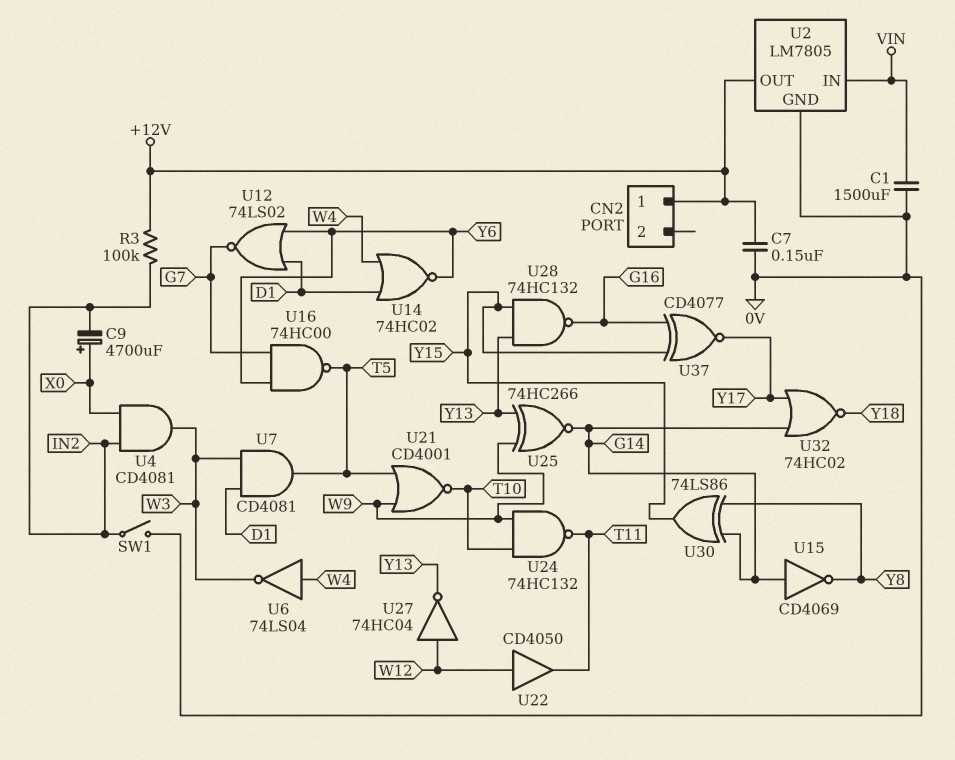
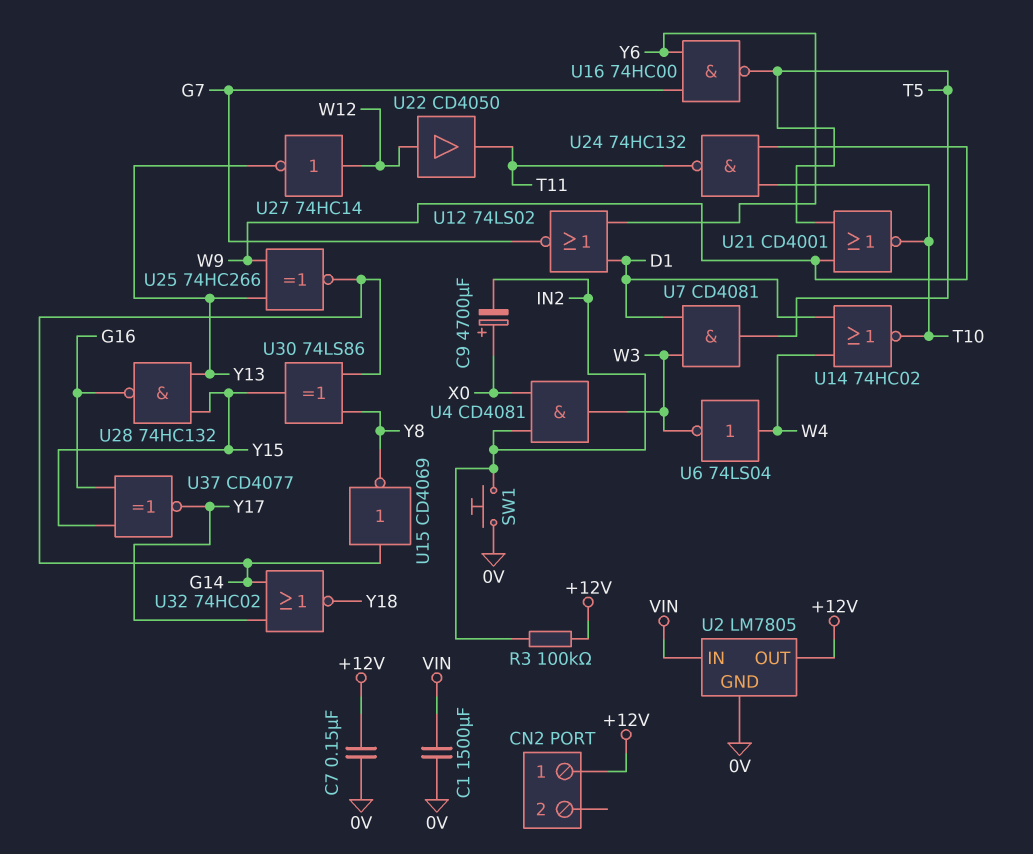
SW1: switch (0V, IN2) -> button (0V, IN2)
U14: NOR 74HC02 (in D1, in W4, out Y6) -> NOR 74HC02 (in D1, in W4, out T10)
U27: NOT 74HC04 (in W12, out Y13) -> NOT 74HC14 (in W12, out Y13)

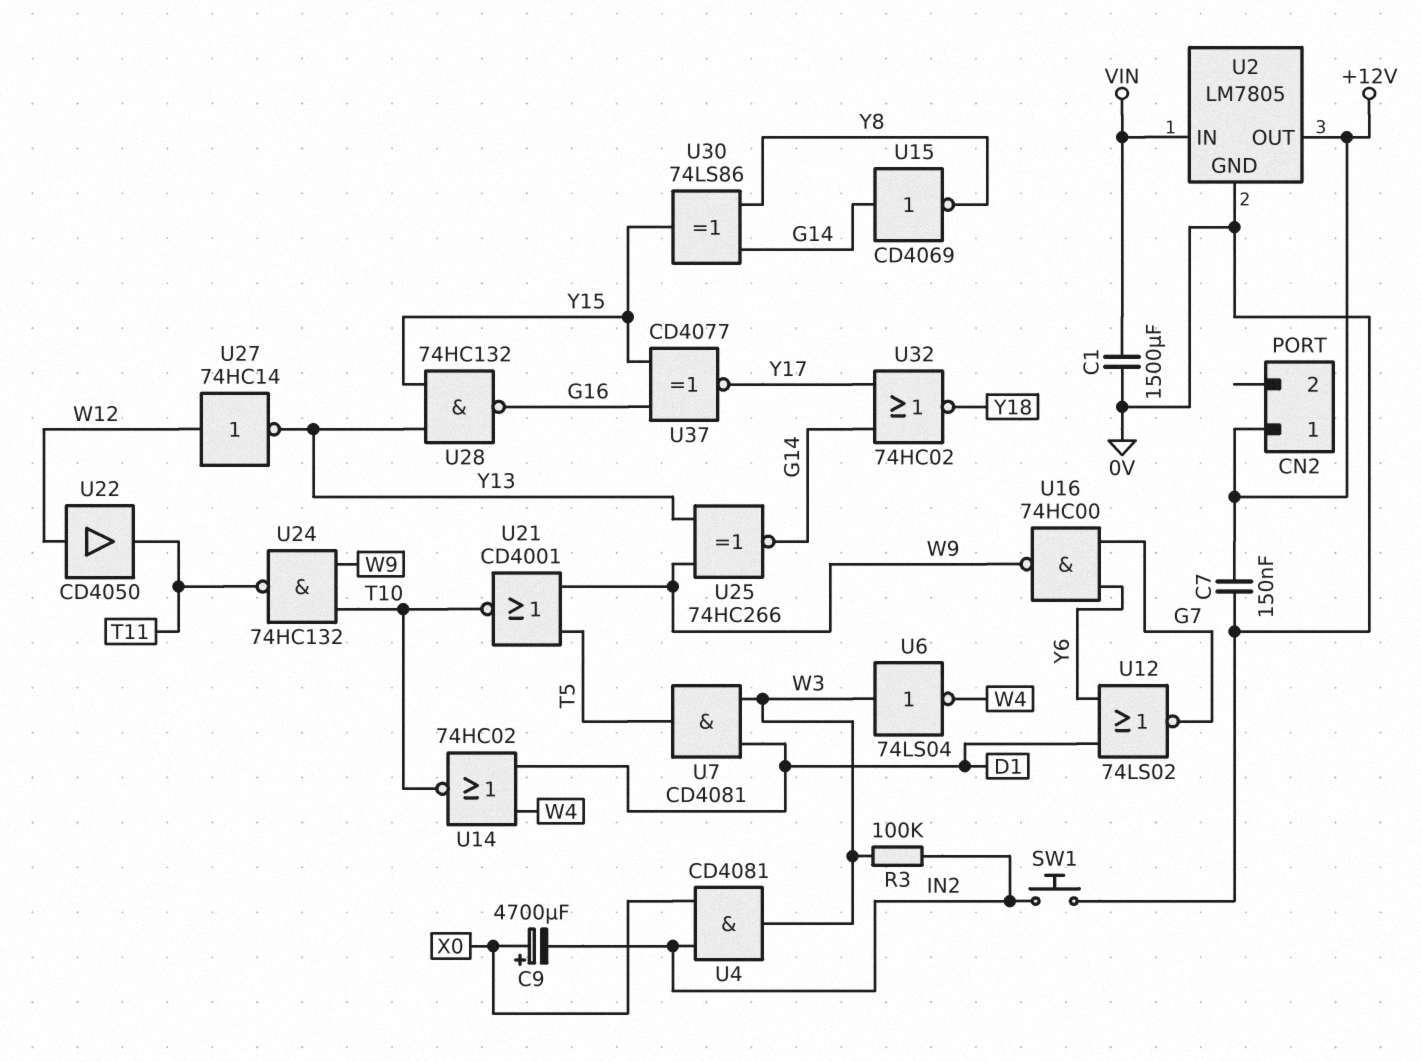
R3: 100k (+12V, IN2) -> 100k (IN2, W3)
U6: NOT 74LS04 (in W4, out W3) -> NOT 74LS04 (in W3, out W4)
U16: NAND 74HC00 (in G7, in Y6, out T5) -> NAND 74HC00 (in G7, in Y6, out W9)

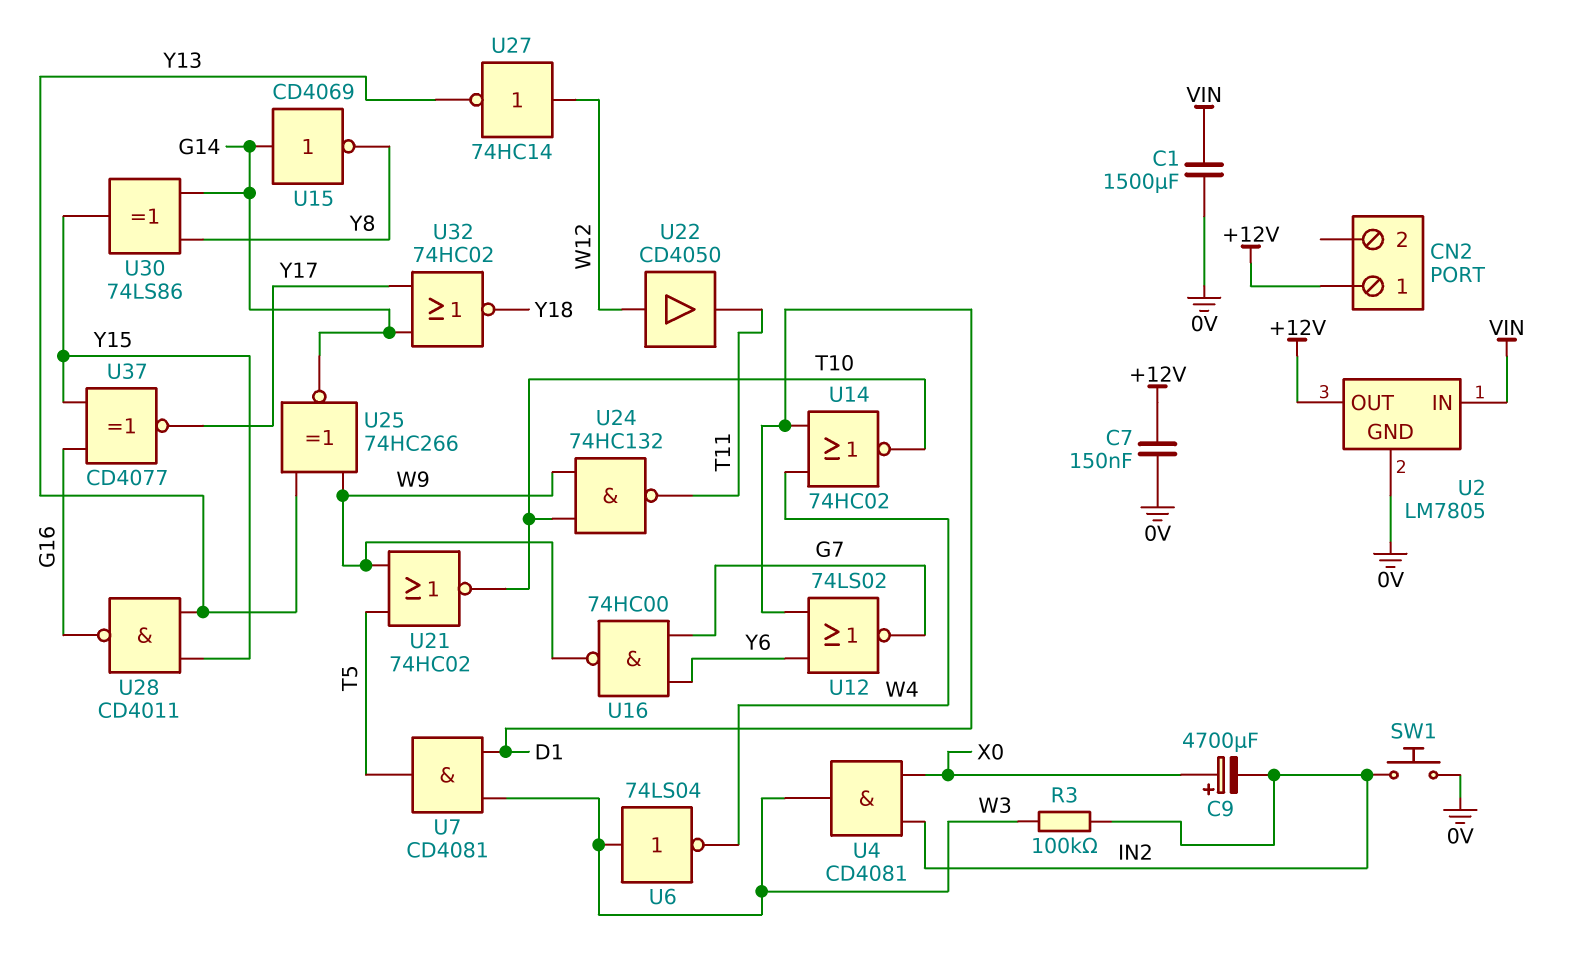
U21: NOR CD4001 (in T5, in W9, out T10) -> NOR 74HC02 (in T5, in W9, out T10)
U28: NAND 74HC132 (in Y13, in Y15, out G16) -> NAND CD4011 (in Y13, in Y15, out G16)

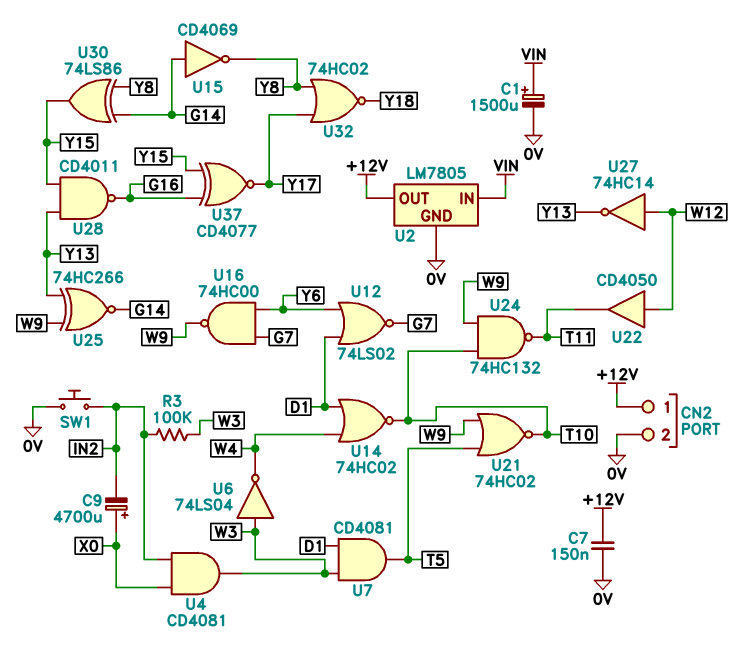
C1: 1500uF (0V, VIN) -> 1500uF (plus VIN, minus 0V)
CN2 pin 2: none -> 0V
U32: NOR 74HC02 (in G14, in Y17, out Y18) -> NOR 74HC02 (in Y8, in Y17, out Y18)

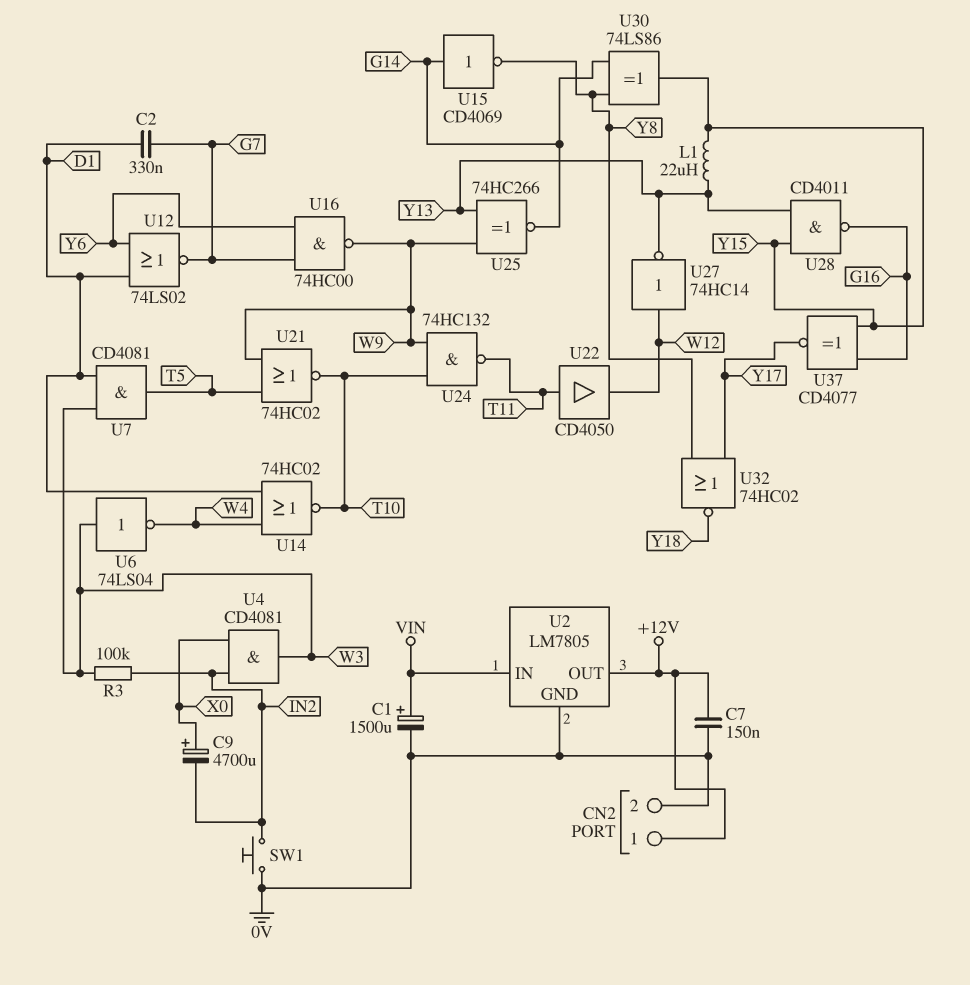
C2: none -> 330nF (D1, G7)
L1: none -> 22uH (Y13, Y15)
U22: buffer CD4050 (in W12, out T11) -> buffer CD4050 (in T11, out W12)

